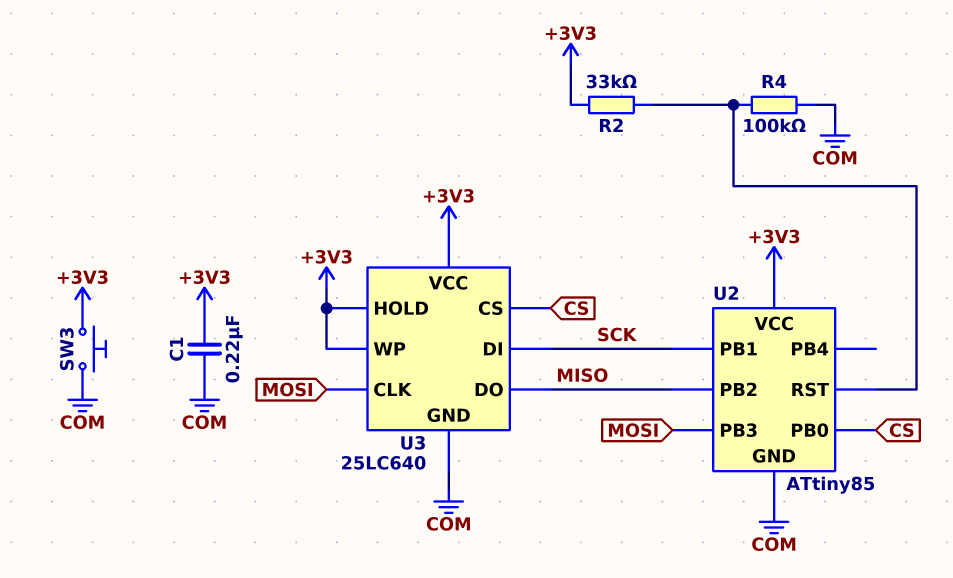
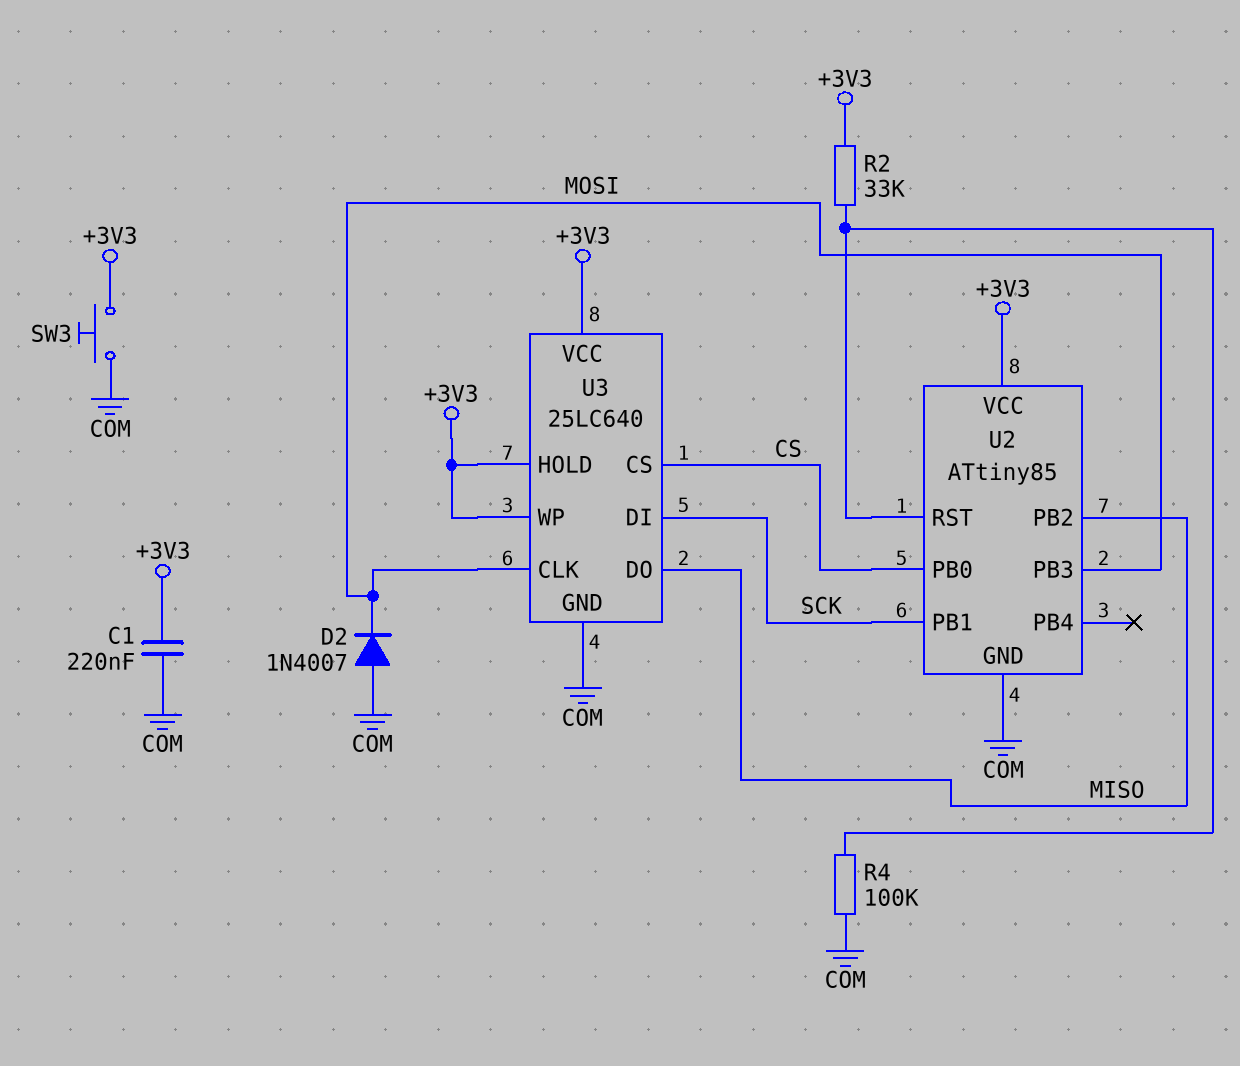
D2: none -> diode 1N4007 (A COM, K MOSI)

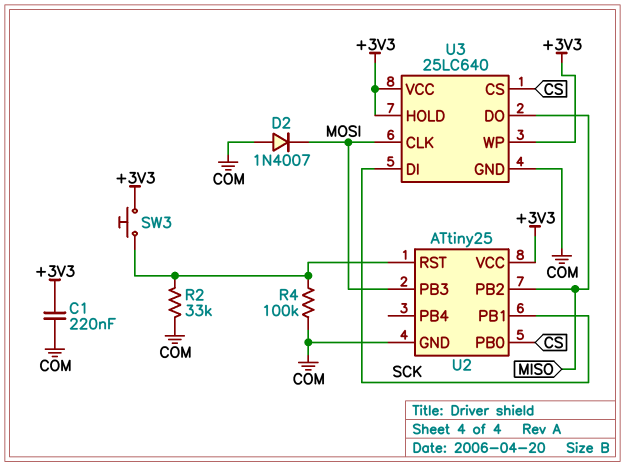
R2: 33k (+3V3, U2/RST) -> 33k (COM, U2/RST)
SW3: button (+3V3, COM) -> button (+3V3, U2/RST)
U2: ATtiny85 -> ATtiny25

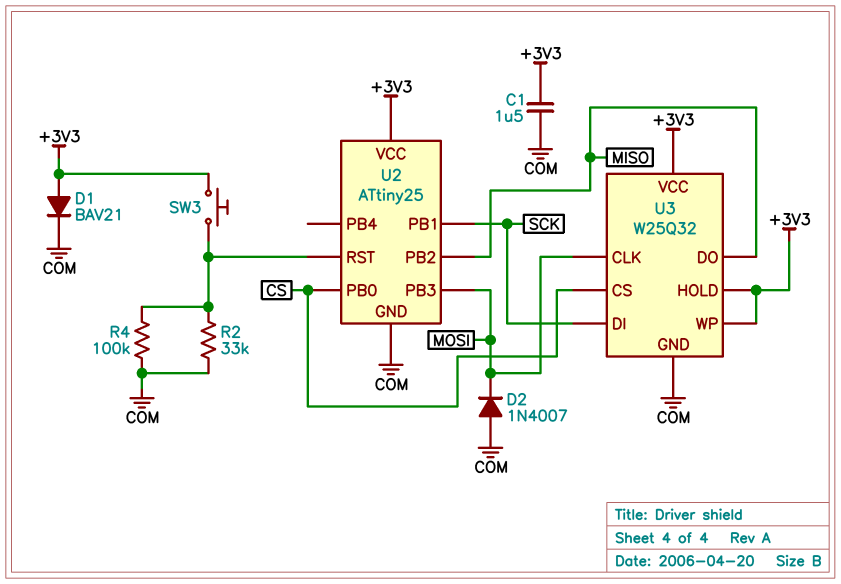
C1: 220nF (+3V3, COM) -> 1.5uF (+3V3, COM)
D1: none -> diode BAV21 (A +3V3, K COM)
U3: 25LC640 -> W25Q32

